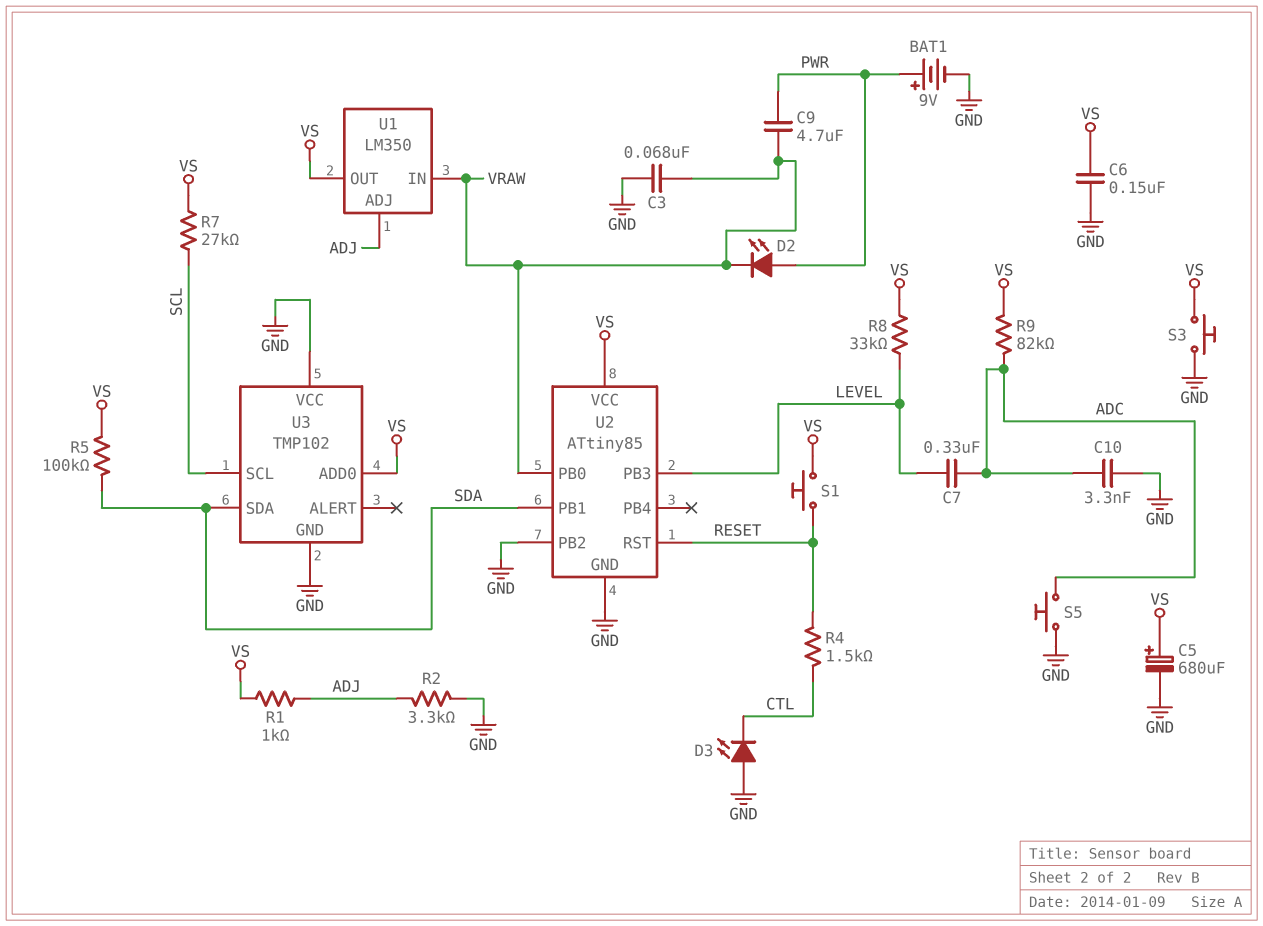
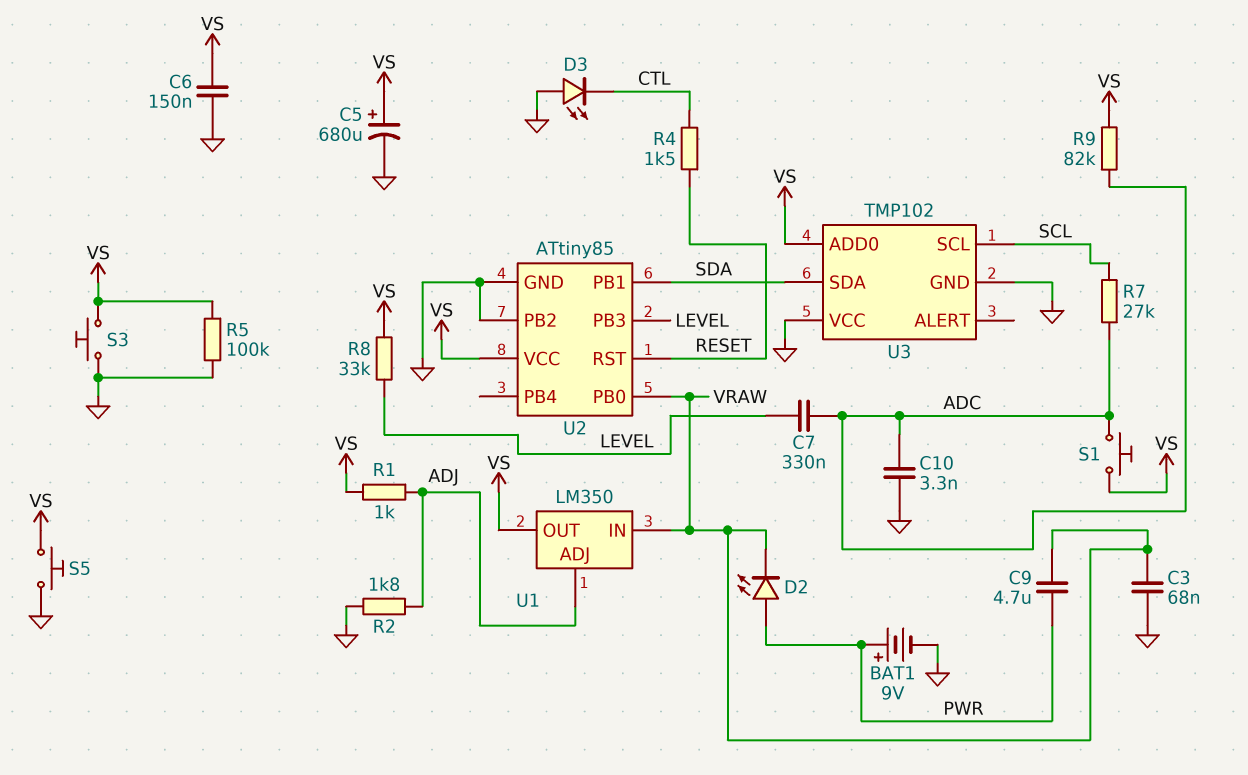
R2: 3.3k (ADJ, GND) -> 1.8k (ADJ, GND)
R5: 100k (SDA, VS) -> 100k (GND, VS)
R7: 27k (SCL, VS) -> 27k (ADC, SCL)
S1: button (RESET, VS) -> button (ADC, VS)
S5: button (ADC, GND) -> button (GND, VS)

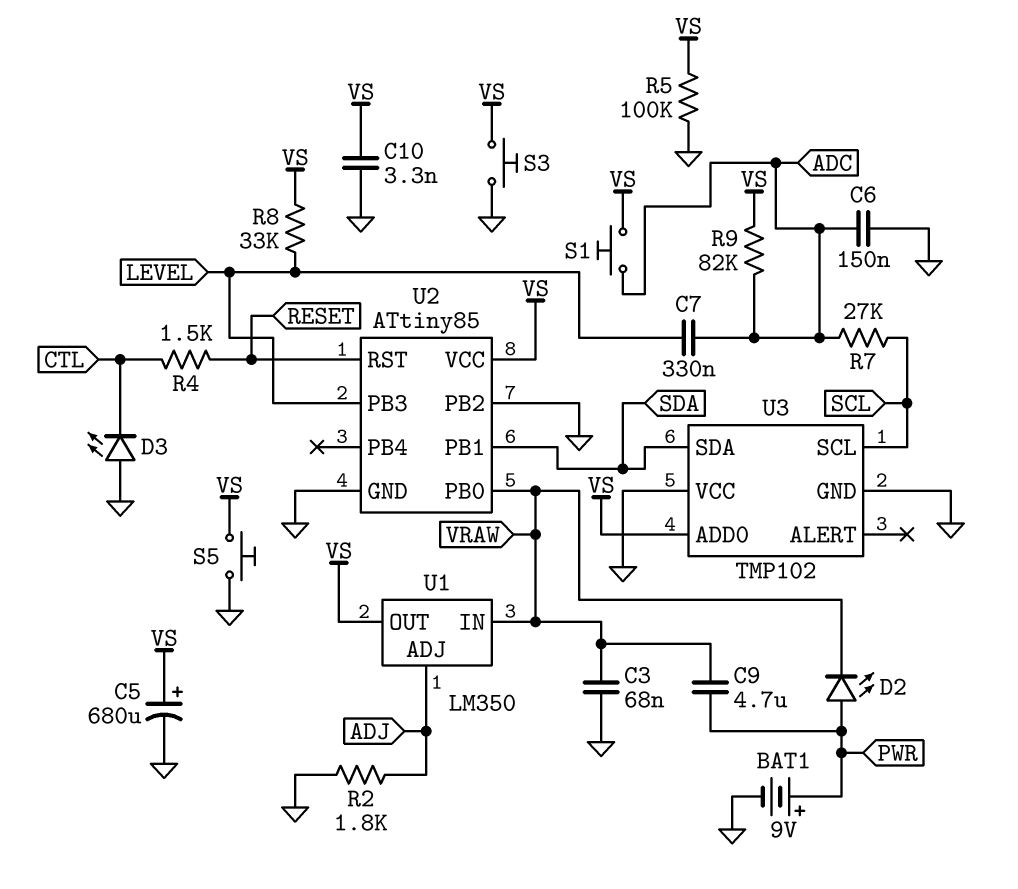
C6: 150nF (GND, VS) -> 150nF (ADC, GND)
C10: 3.3nF (ADC, GND) -> 3.3nF (GND, VS)
R1: 1k (ADJ, VS) -> none

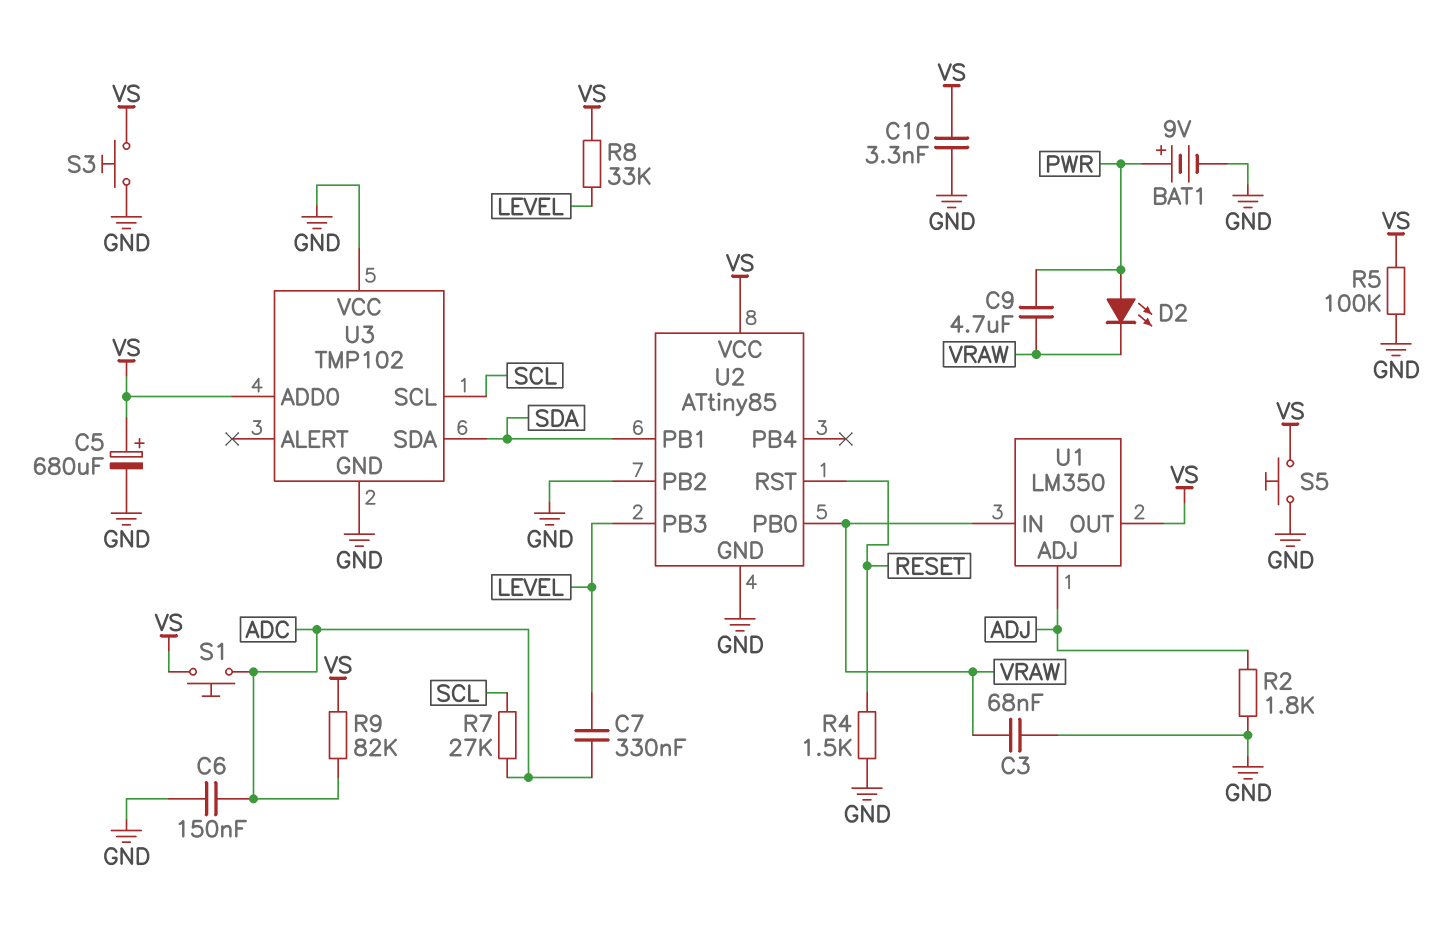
D3: LED (A GND, K CTL) -> none
R4: 1.5k (CTL, RESET) -> 1.5k (GND, RESET)

